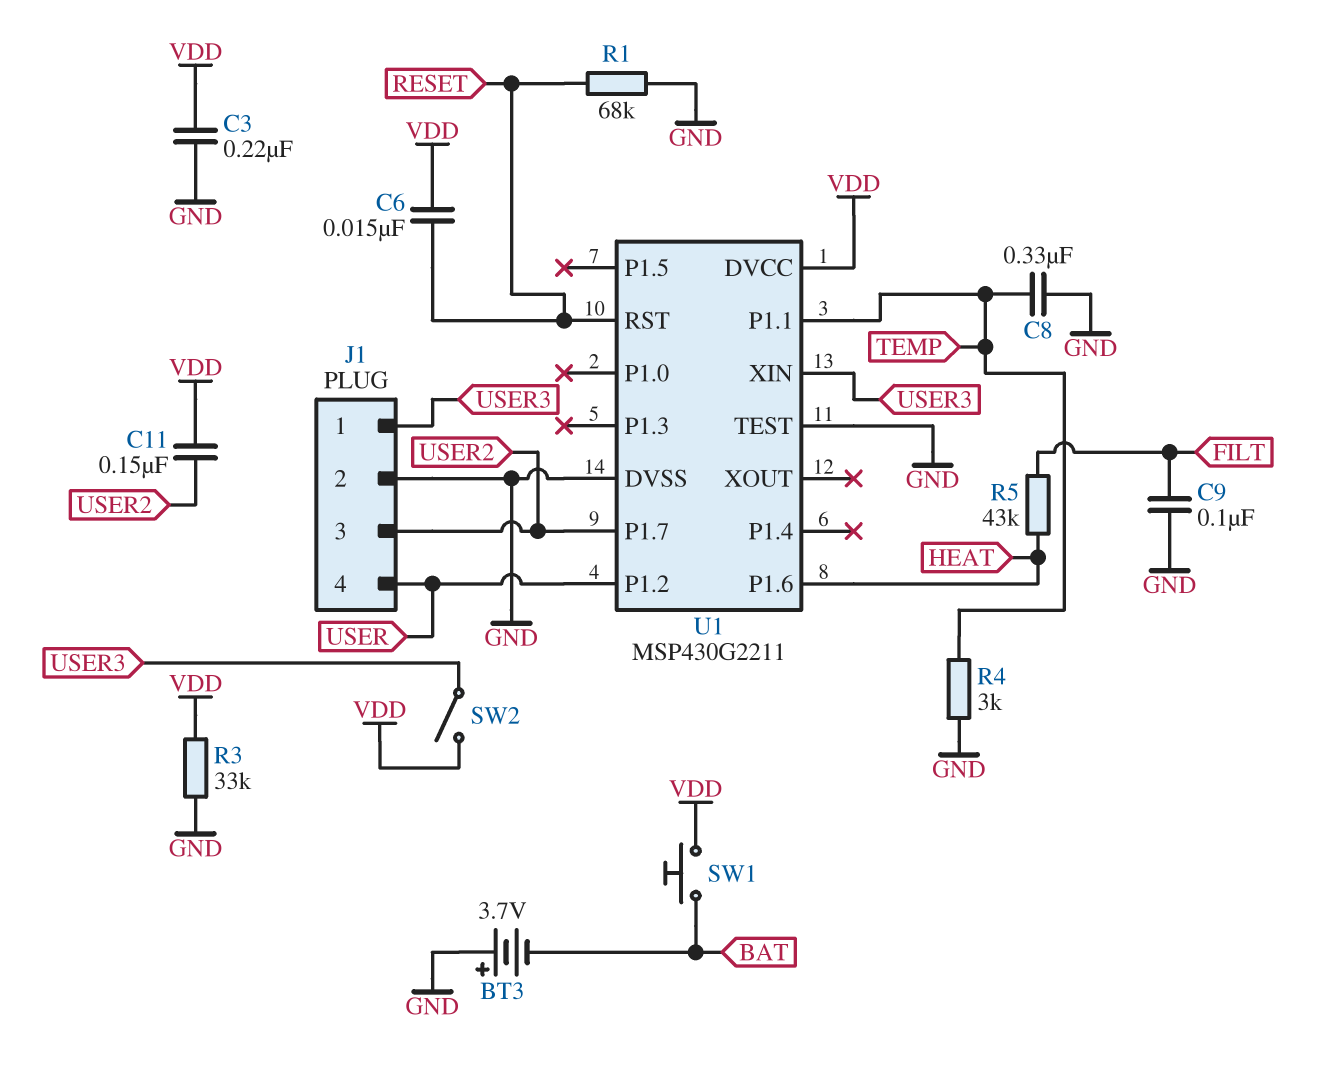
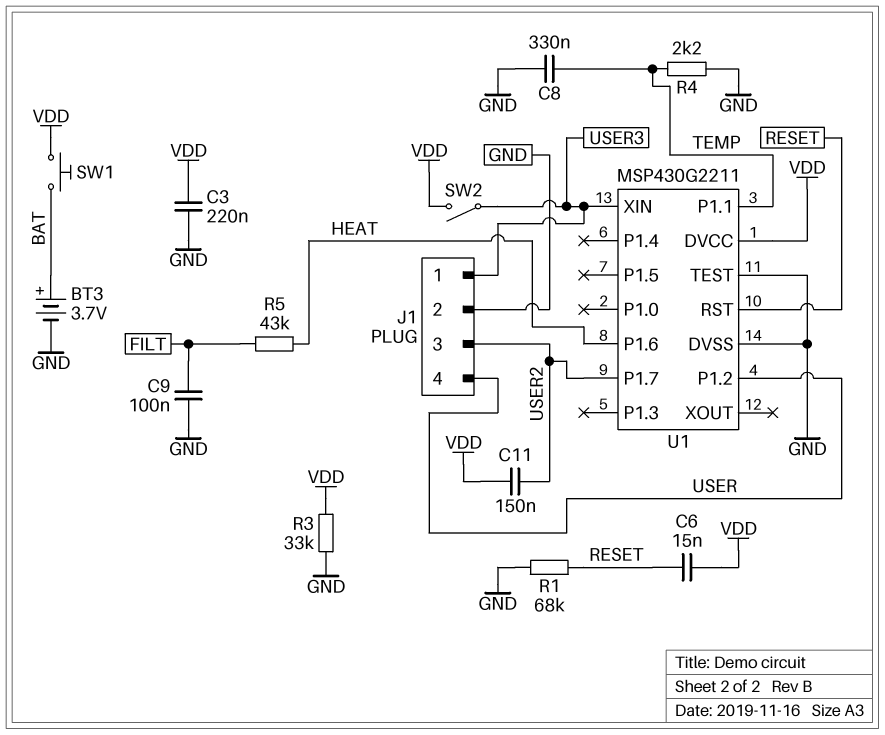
BT3: 3.7V (plus GND, minus BAT) -> 3.7V (plus BAT, minus GND)
R4: 3k (GND, TEMP) -> 2.2k (GND, TEMP)

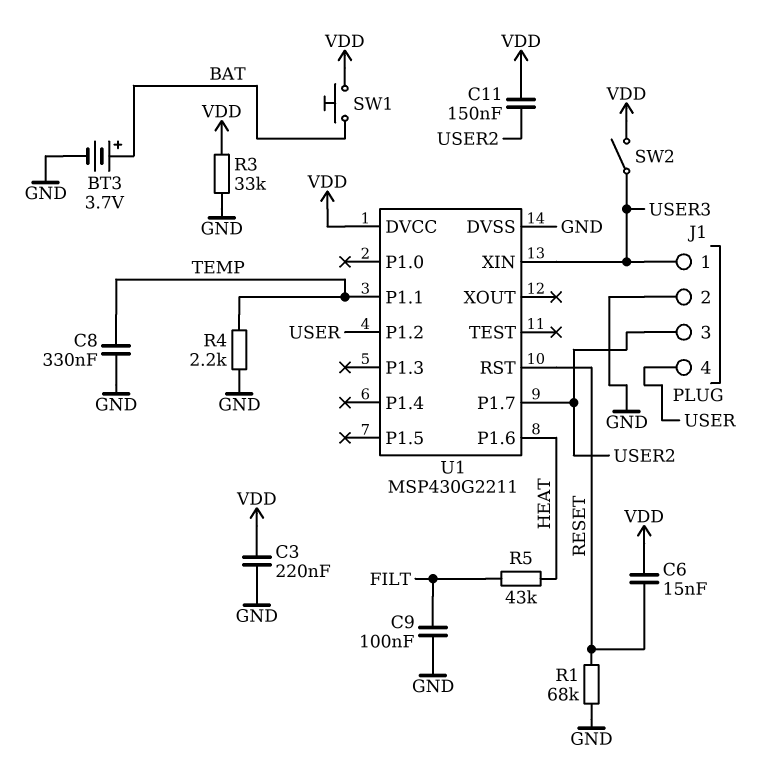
U1 pin TEST: GND -> none

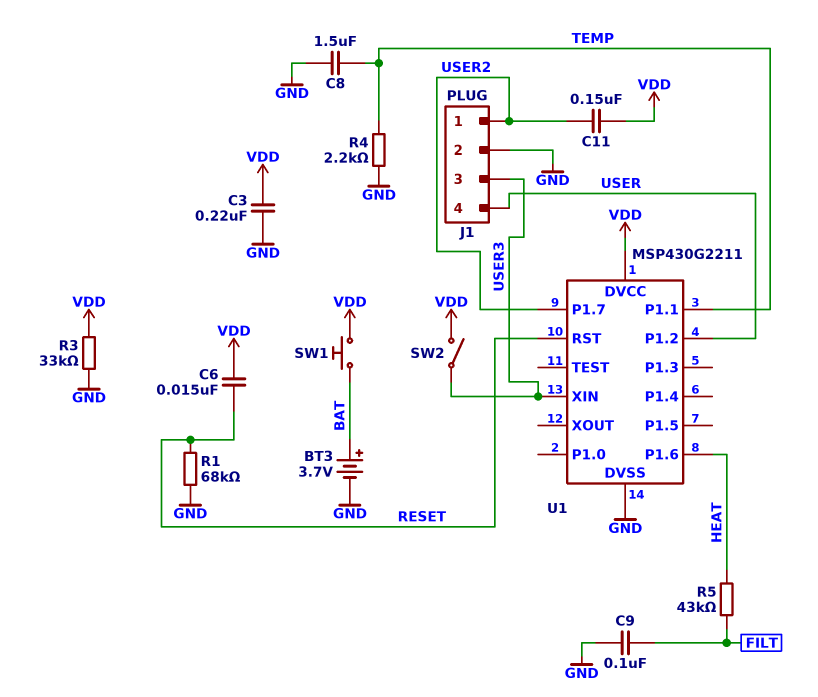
C8: 330nF (GND, TEMP) -> 1.5uF (GND, TEMP)
J1 pin 1: USER3 -> USER2
J1 pin 3: USER2 -> USER3

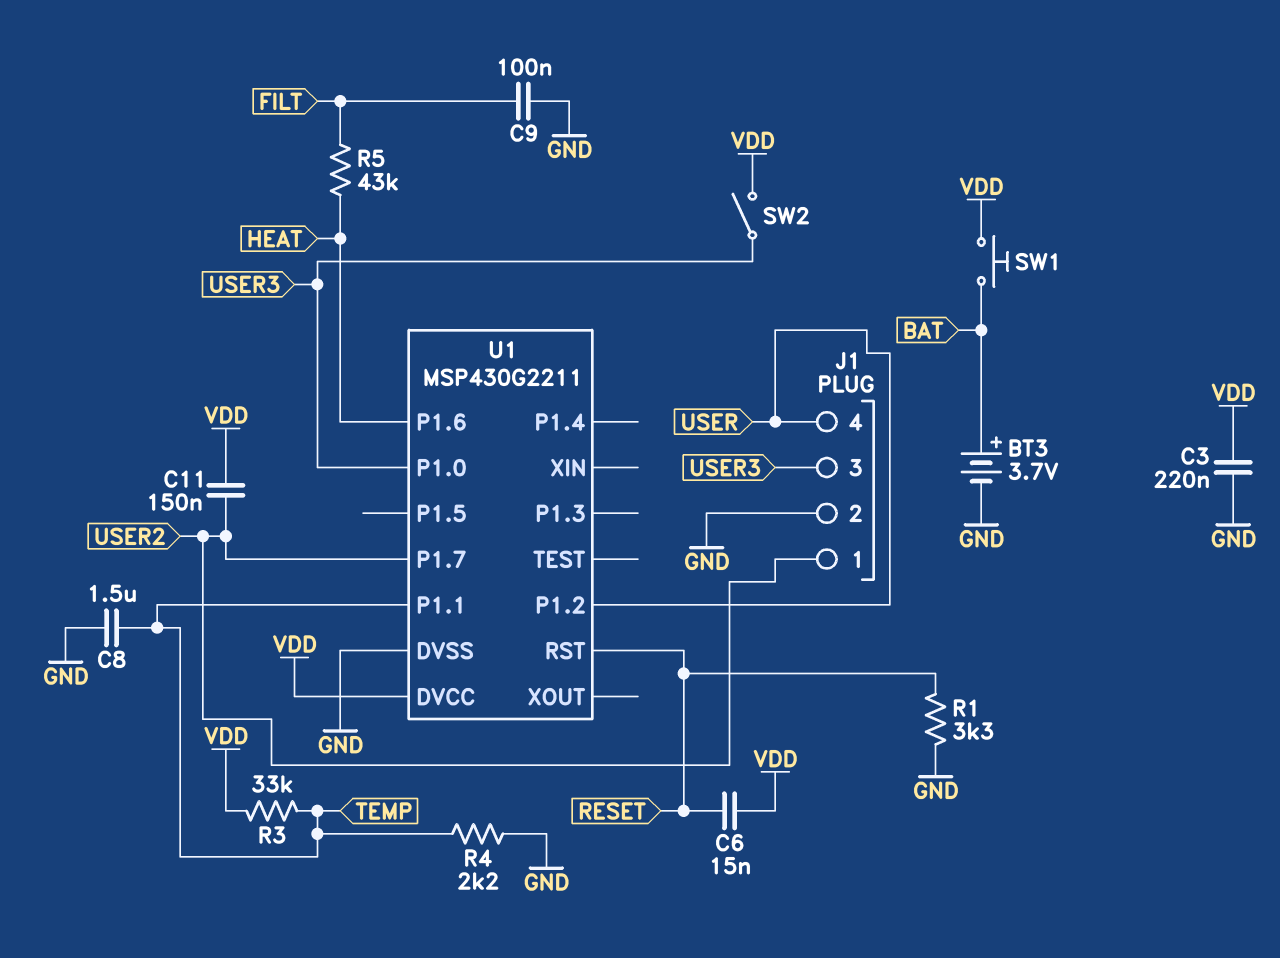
R1: 68k (GND, RESET) -> 3.3k (GND, RESET)
R3: 33k (GND, VDD) -> 33k (TEMP, VDD)
U1 pin P1.0: none -> USER3
U1 pin XIN: USER3 -> none

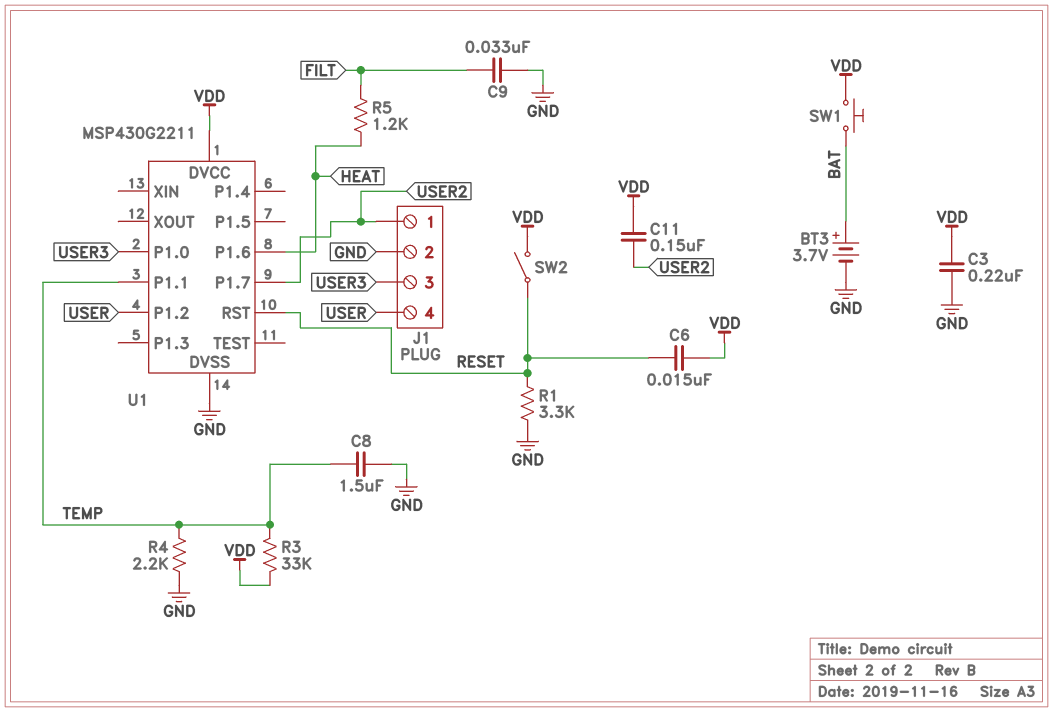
C9: 100nF (FILT, GND) -> 33nF (FILT, GND)
R5: 43k (FILT, HEAT) -> 1.2k (FILT, HEAT)
SW2: switch (USER3, VDD) -> switch (RESET, VDD)

